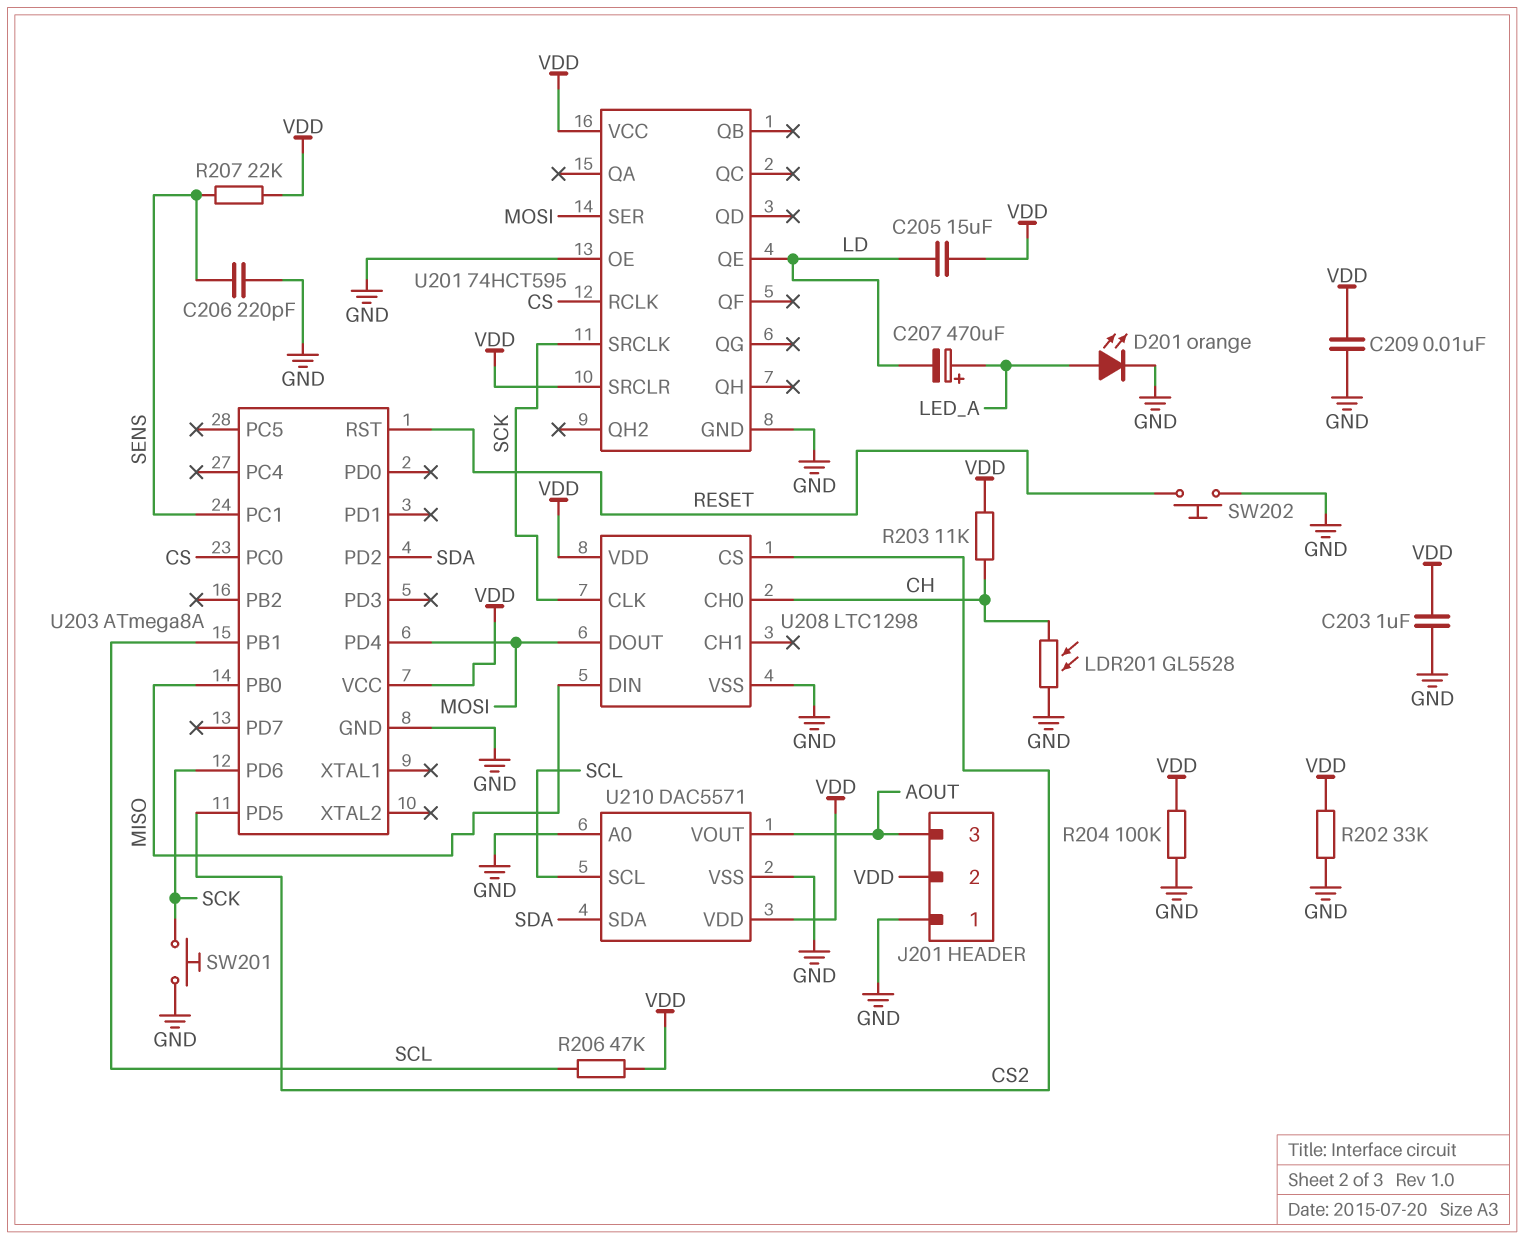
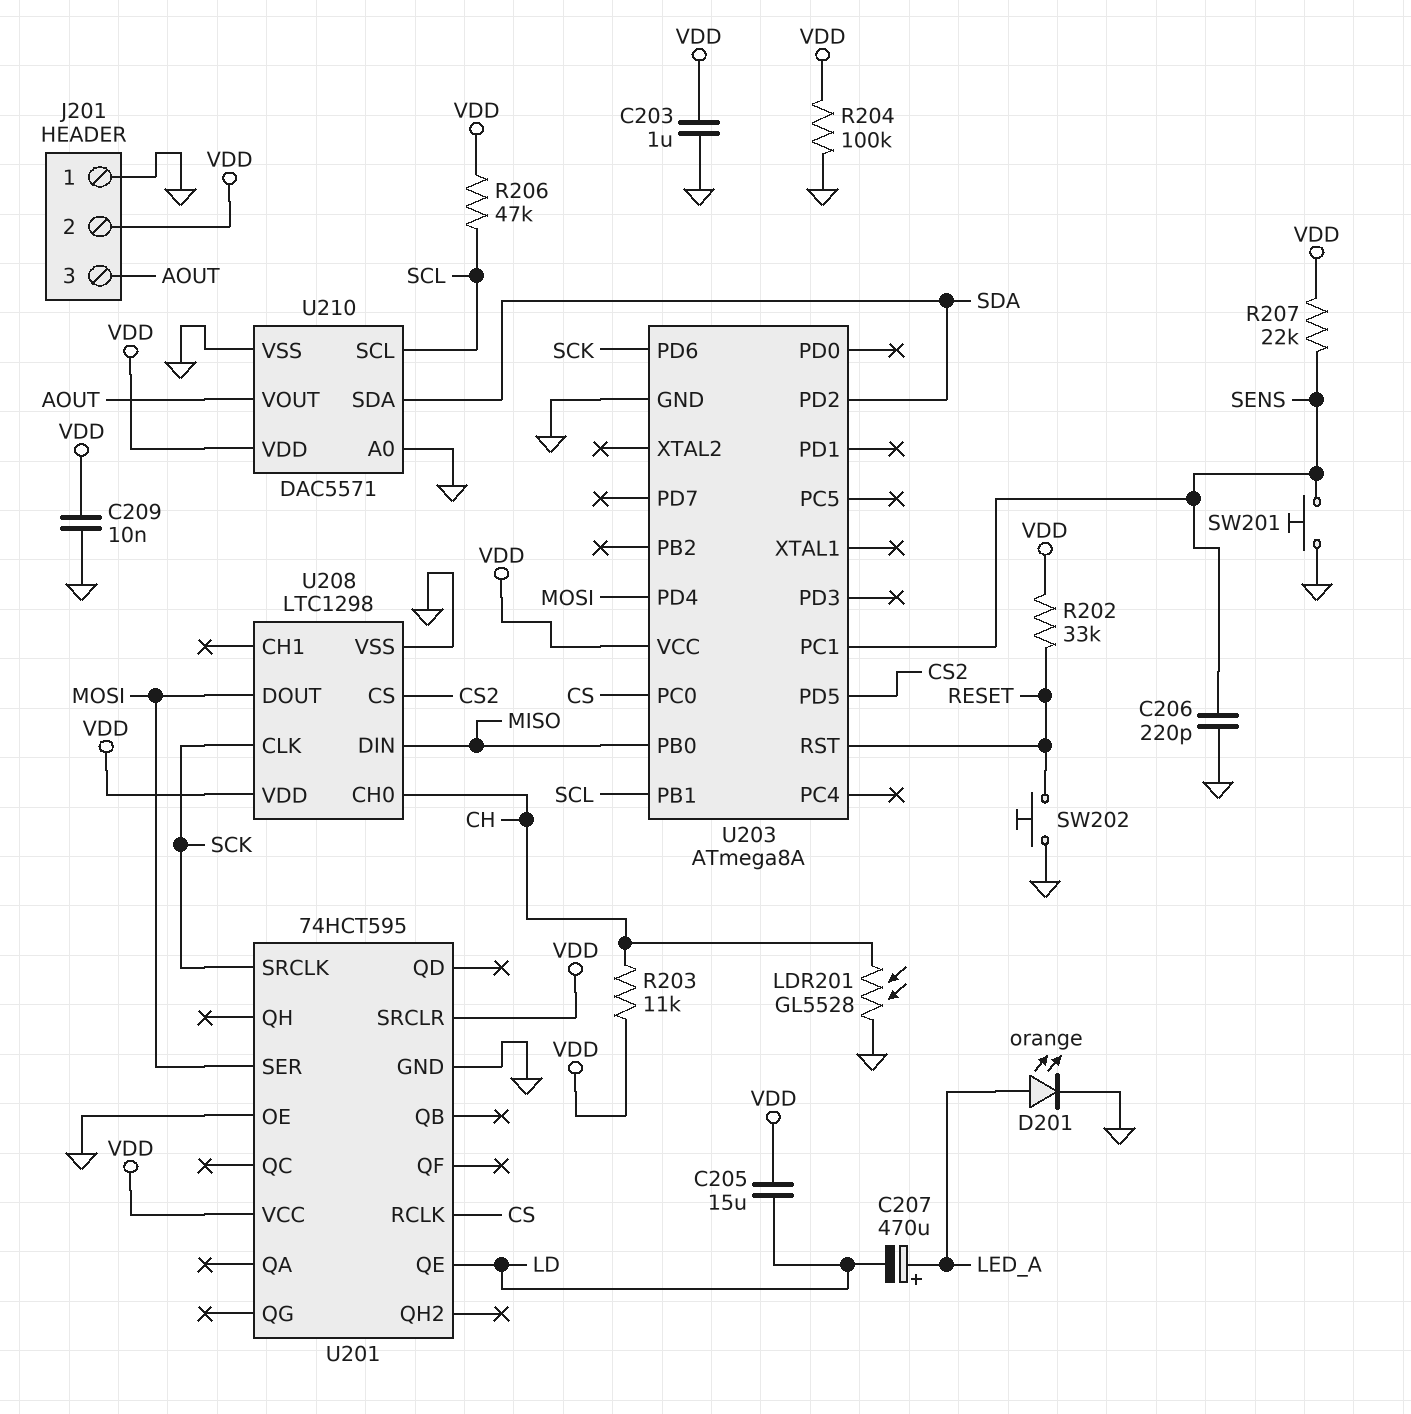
R202: 33k (GND, VDD) -> 33k (RESET, VDD)
SW201: button (GND, SCK) -> button (GND, SENS)

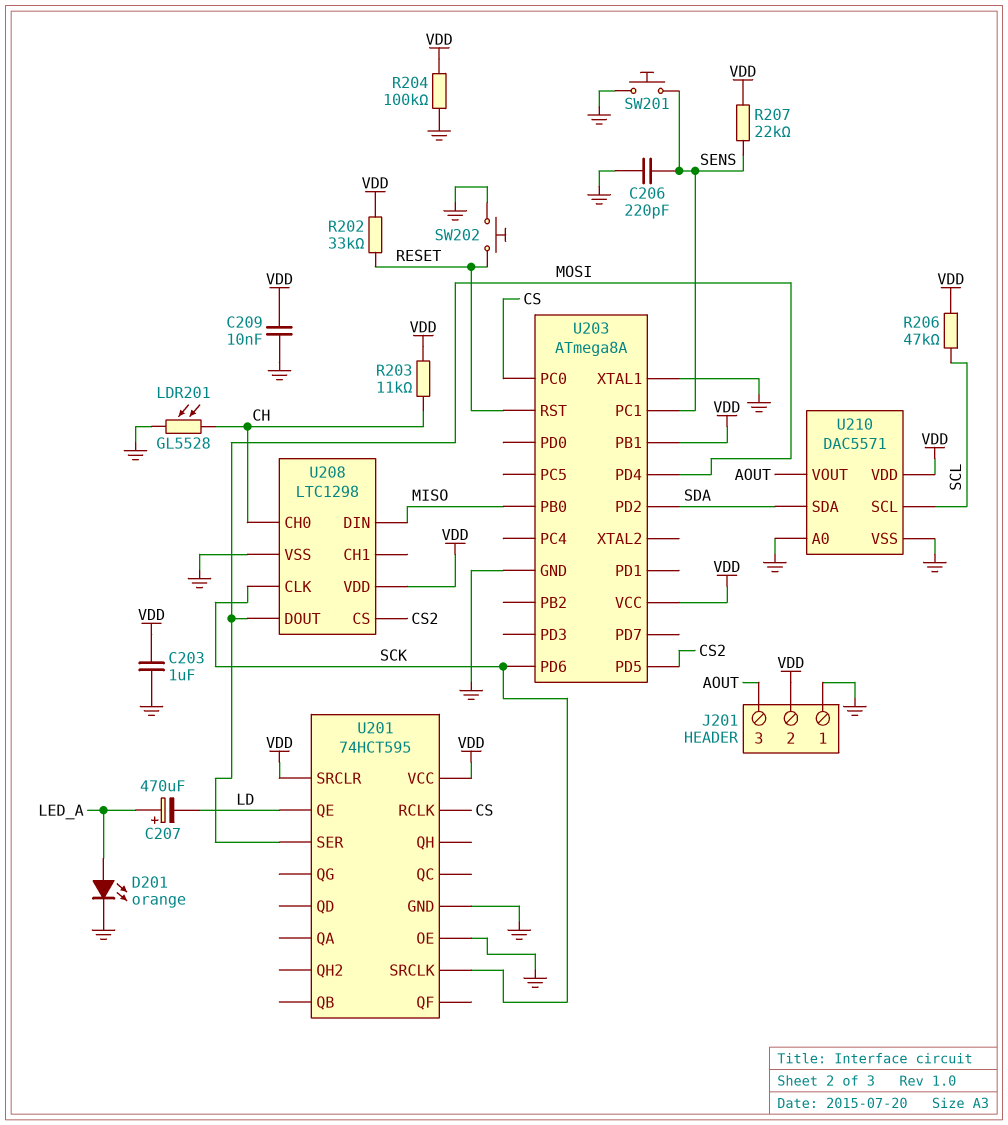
C205: 15uF (LD, VDD) -> none
U203 pin PB1: SCL -> VDD
U203 pin XTAL1: none -> GND

